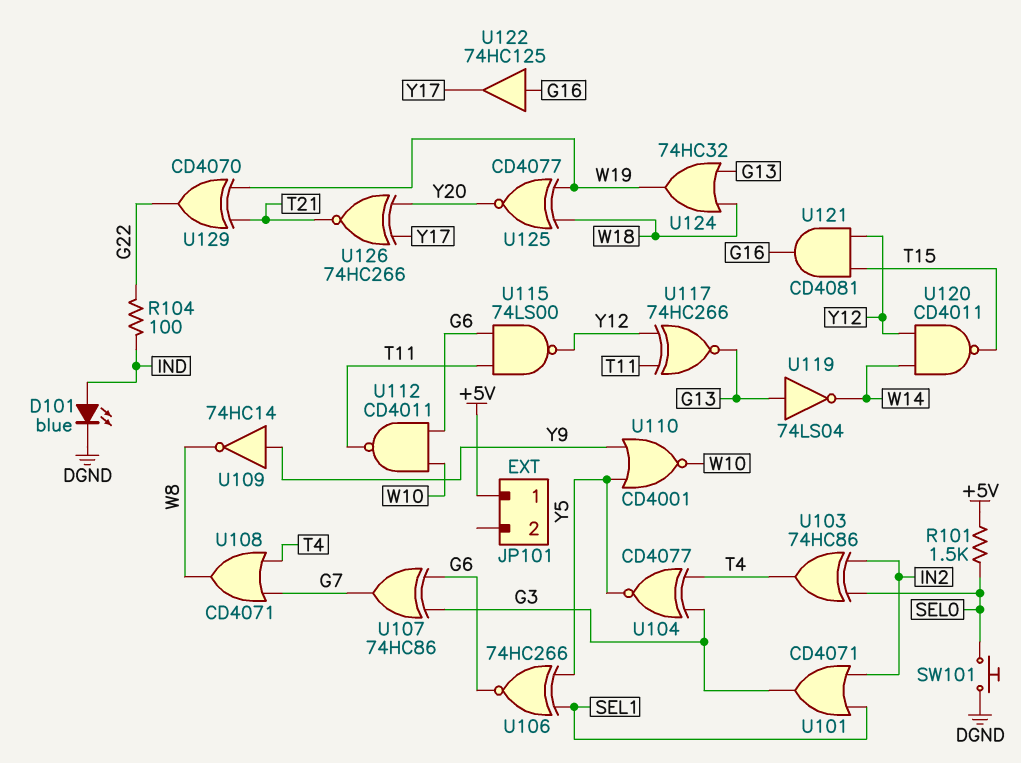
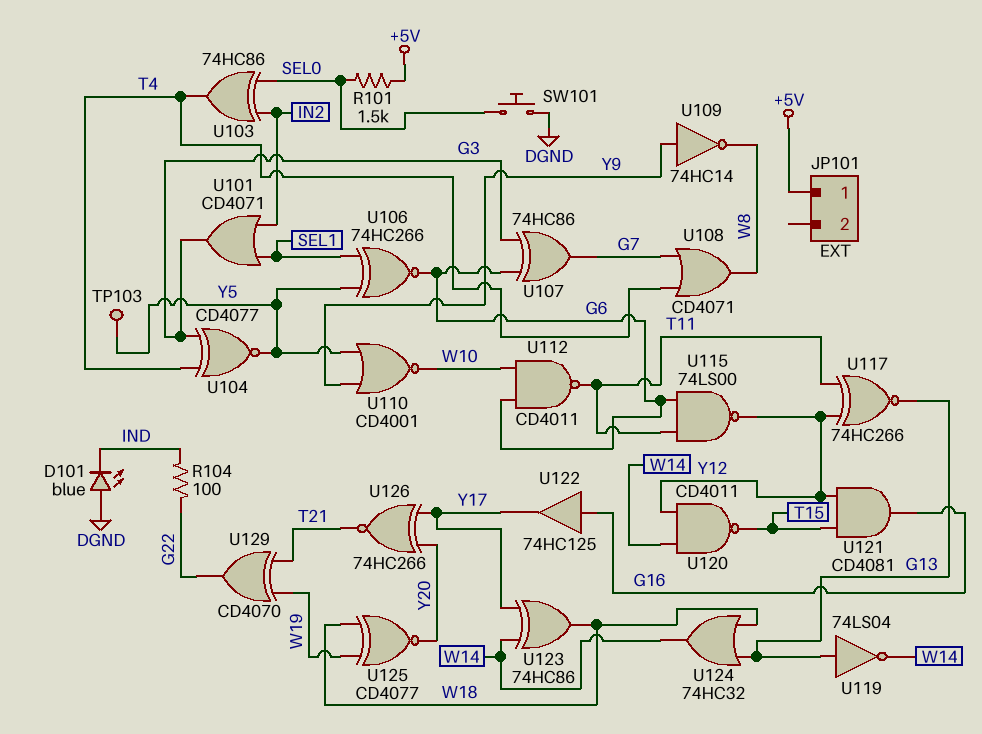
D101: LED blue (A IND, K DGND) -> LED blue (A DGND, K IND)
TP103: none -> test point (Y5)
U123: none -> XOR 74HC86 (in W14, in Y17, out W18)
U124: OR 74HC32 (in G13, in W18, out W19) -> OR 74HC32 (in G13, in W18, out W14)

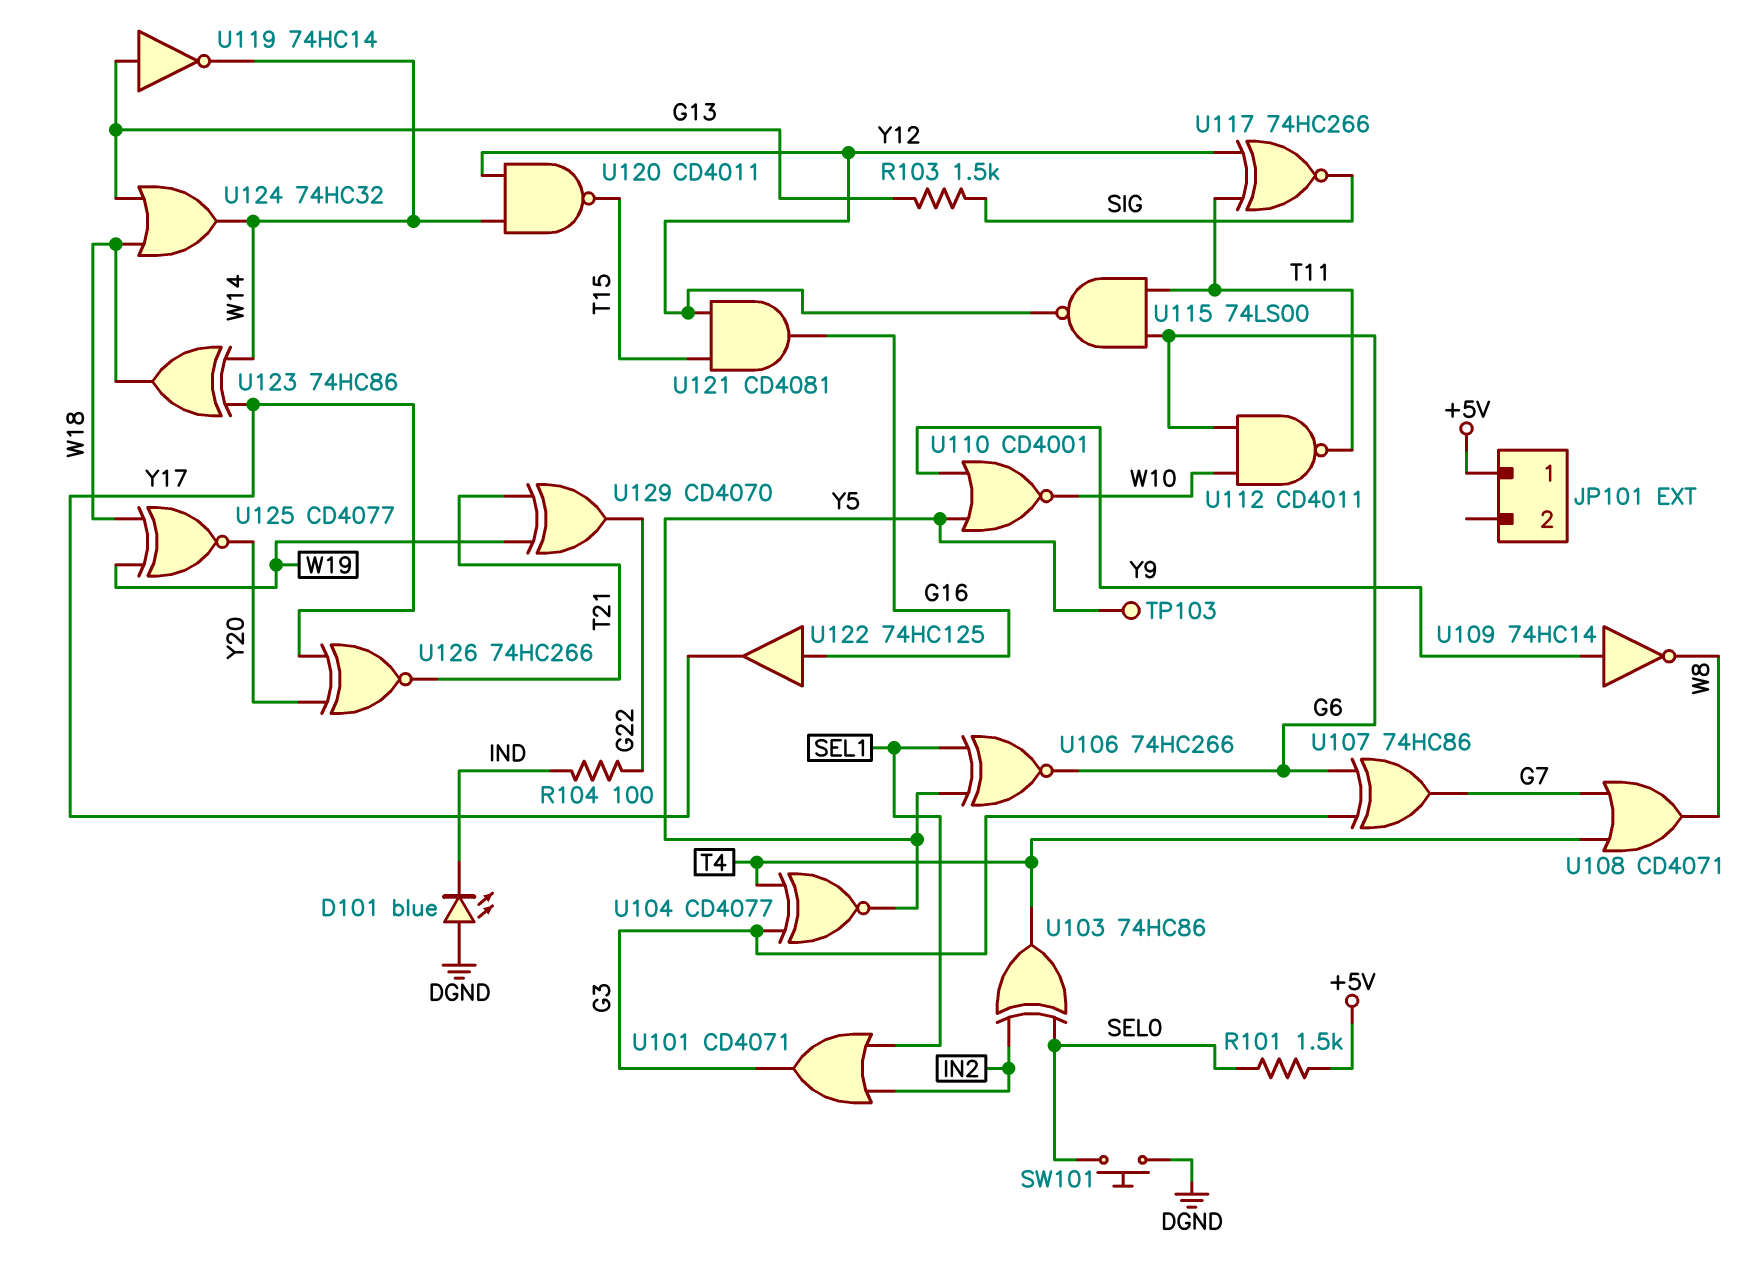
R103: none -> 1.5k (G13, SIG)
U117: XNOR 74HC266 (in T11, in Y12, out G13) -> XNOR 74HC266 (in T11, in Y12, out SIG)
U119: NOT 74LS04 (in G13, out W14) -> NOT 74HC14 (in G13, out W14)

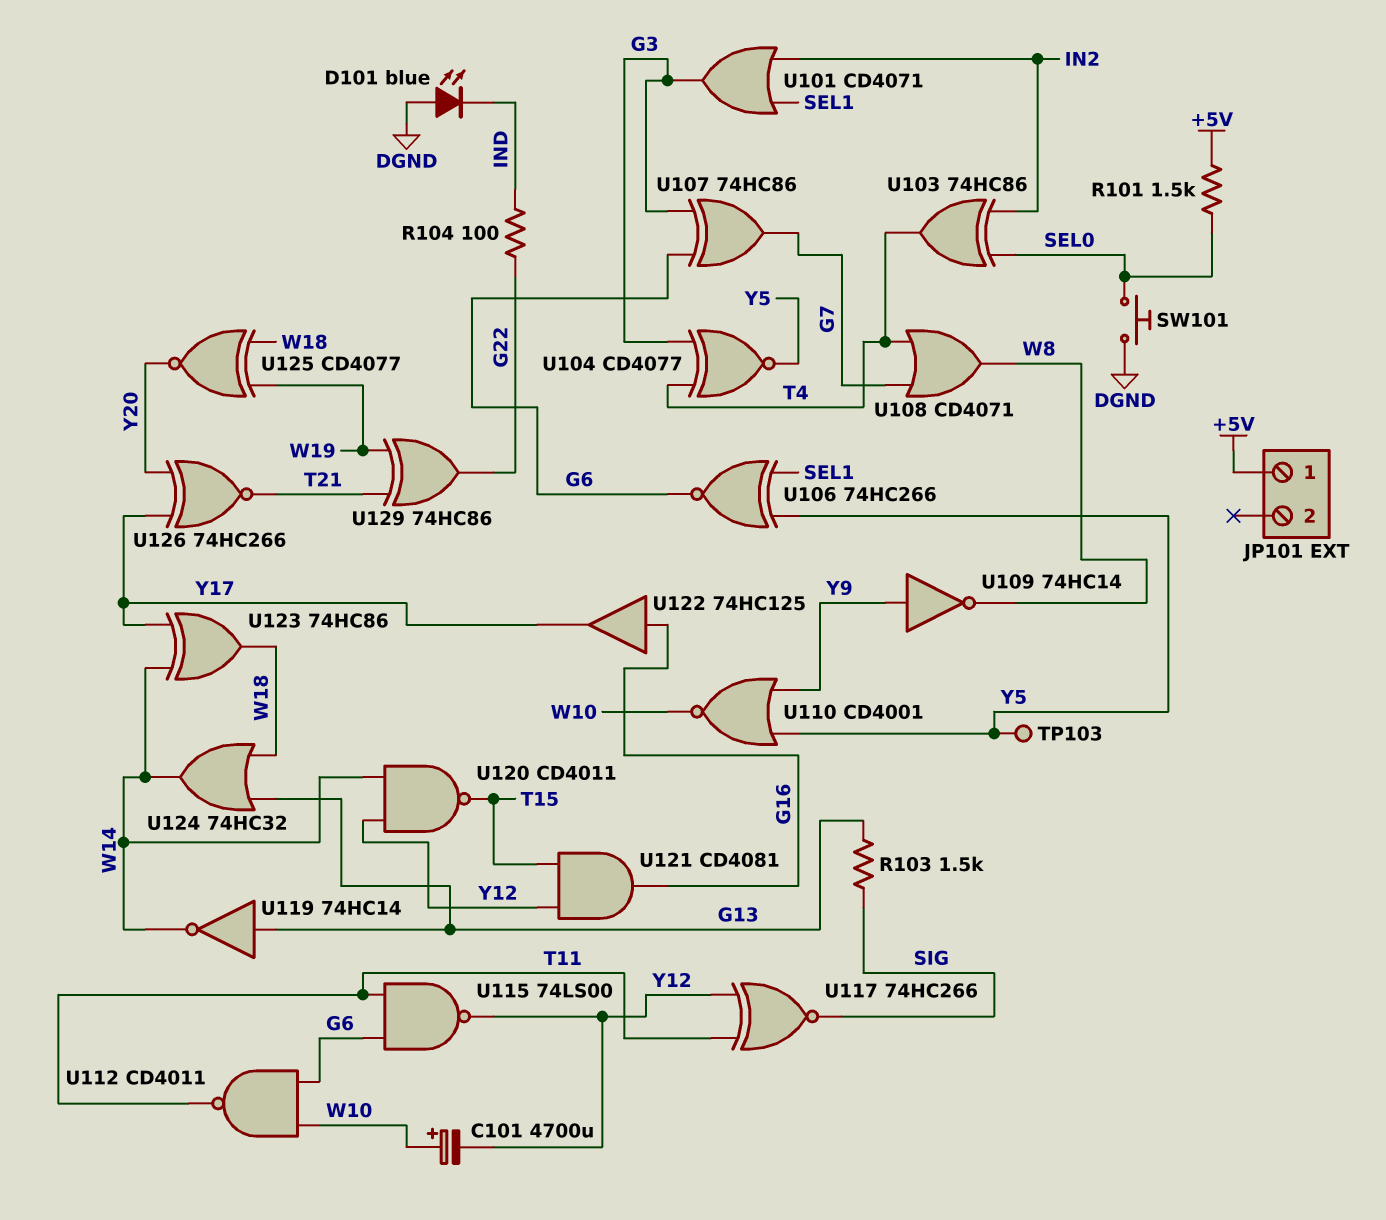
C101: none -> 4700uF (plus W10, minus Y12)
U129: XOR CD4070 (in T21, in W19, out G22) -> XOR 74HC86 (in T21, in W19, out G22)

